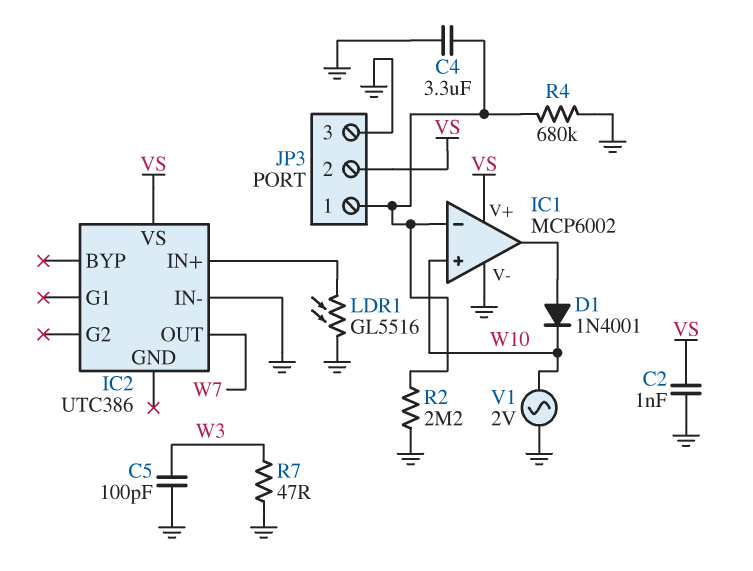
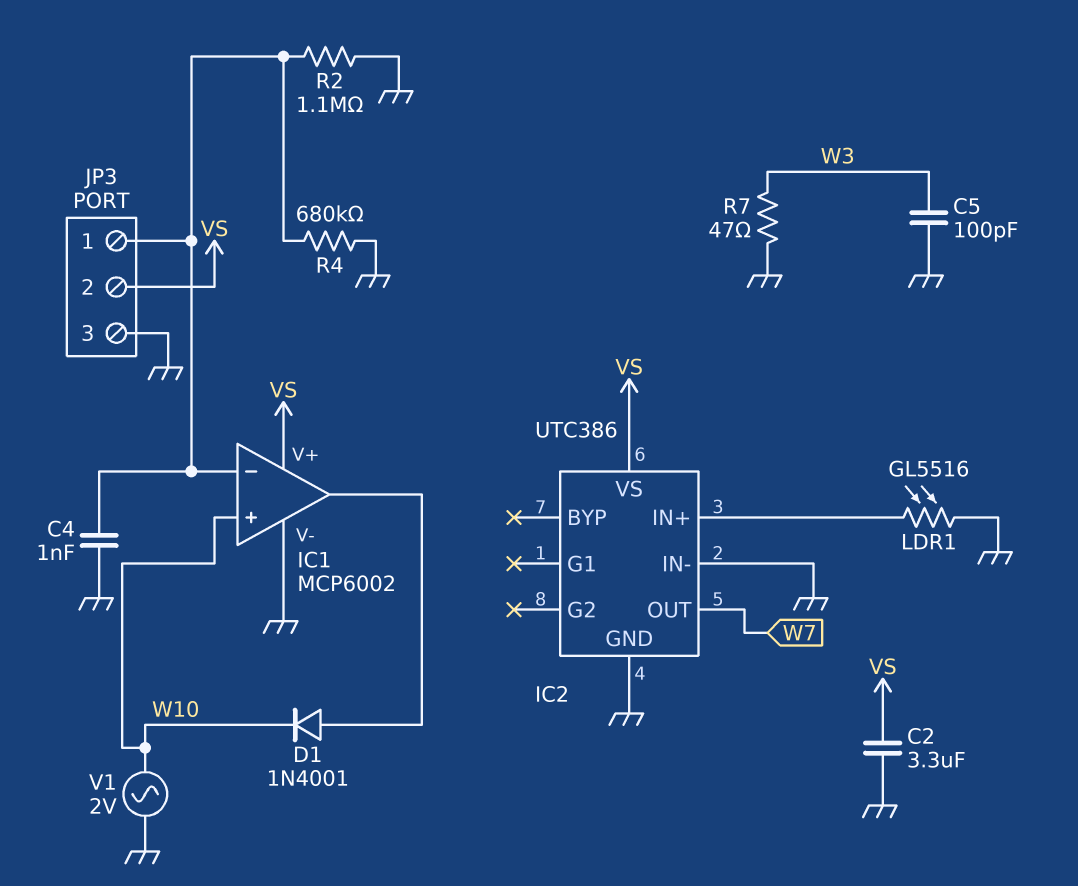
C2: 1nF (GND, VS) -> 3.3uF (GND, VS)
C4: 3.3uF (GND, IC1/in-) -> 1nF (GND, IC1/in-)
IC2 pin GND: none -> GND
R2: 2.2M (GND, IC1/in-) -> 1.1M (GND, IC1/in-)

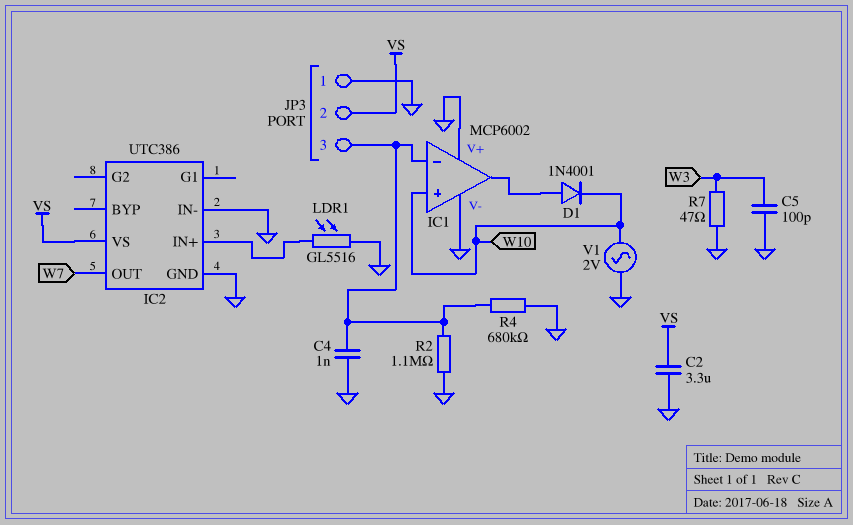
IC1 pin V+: VS -> GND
JP3 pin 1: IC1/in- -> GND
JP3 pin 3: GND -> IC1/in-

